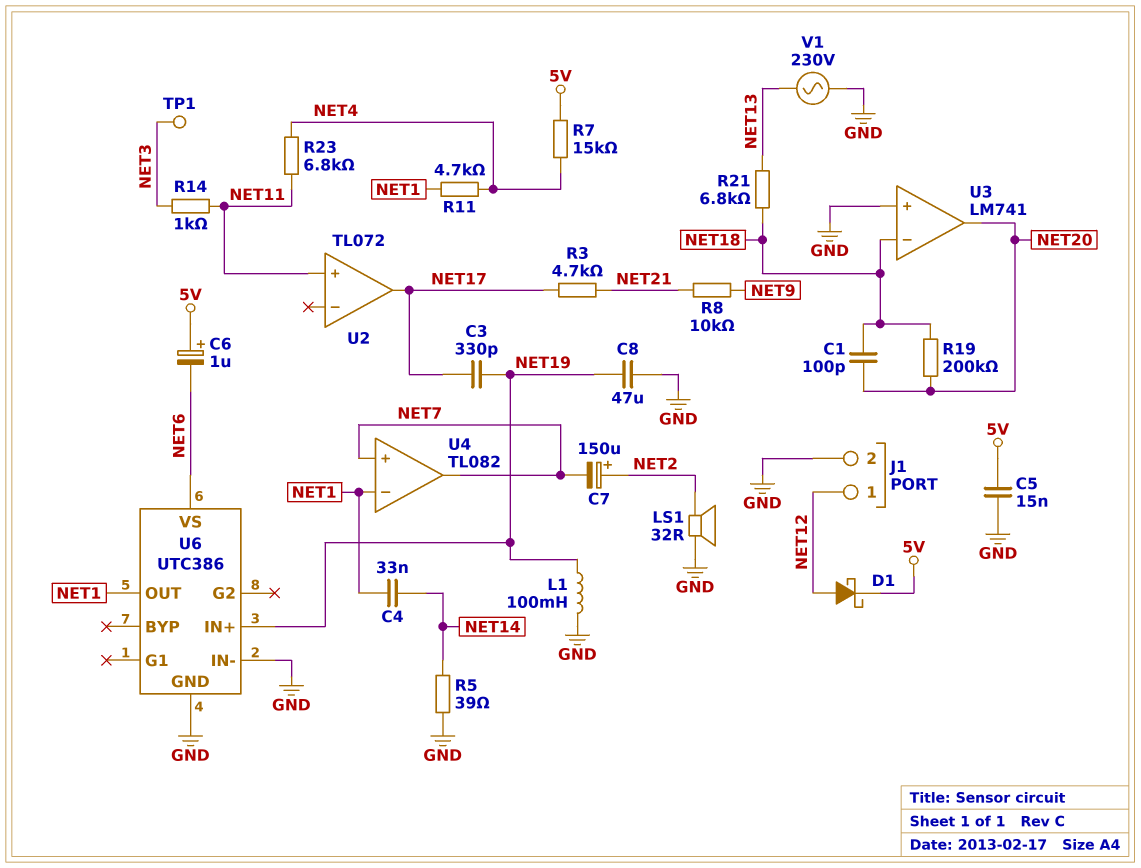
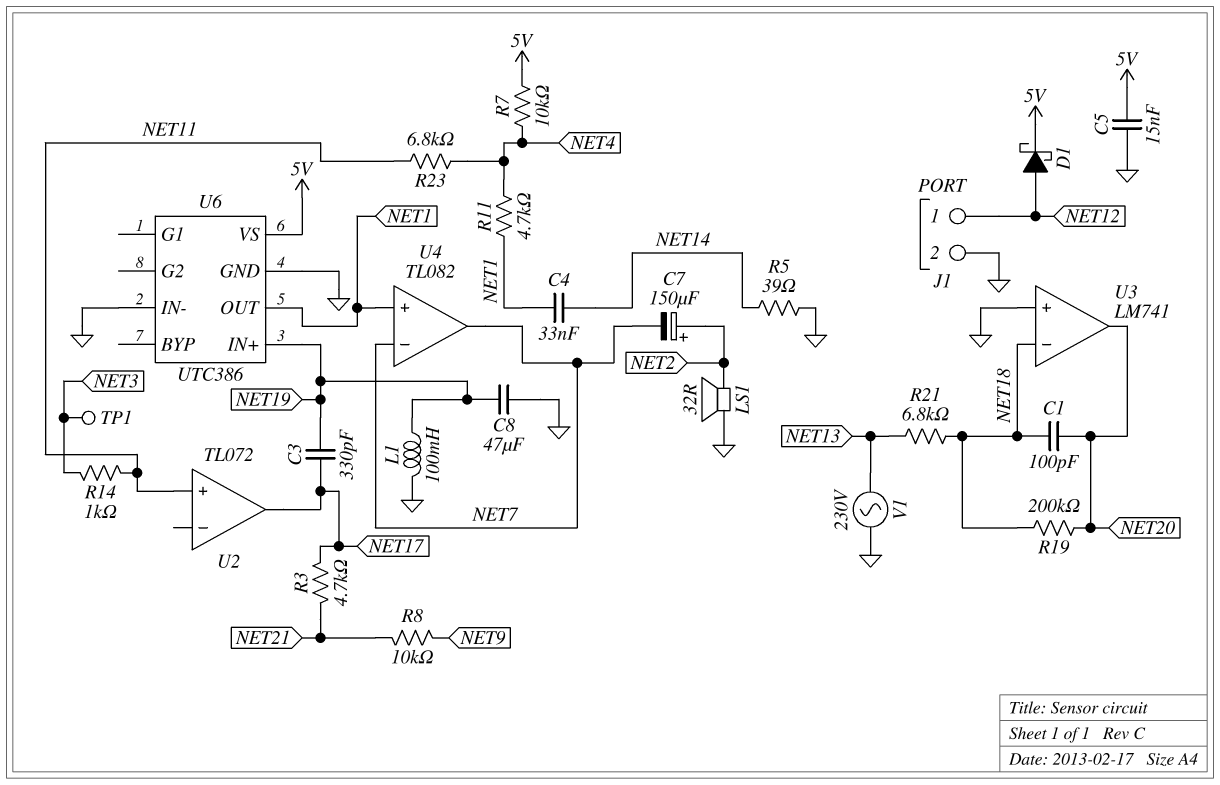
C6: 1uF (plus 5V, minus NET6) -> none
R7: 15k (5V, NET4) -> 10k (5V, NET4)
U4 pin in+: NET7 -> NET1
U4 pin in-: NET1 -> NET7
U6 pin VS: NET6 -> 5V

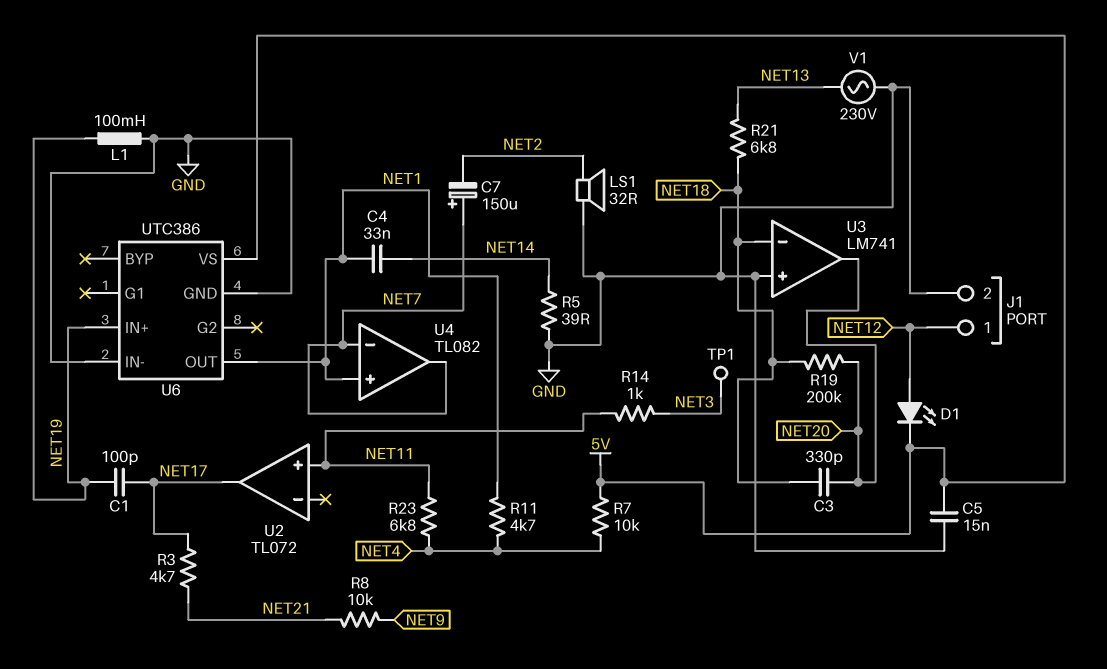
C1: 100pF (NET18, NET20) -> 100pF (NET17, NET19)
C3: 330pF (NET17, NET19) -> 330pF (NET18, NET20)
C7: 150uF (plus NET2, minus NET7) -> 150uF (plus NET7, minus NET2)
C8: 47uF (GND, NET19) -> none
D1: schottky (A NET12, K 5V) -> LED (A NET12, K 5V)

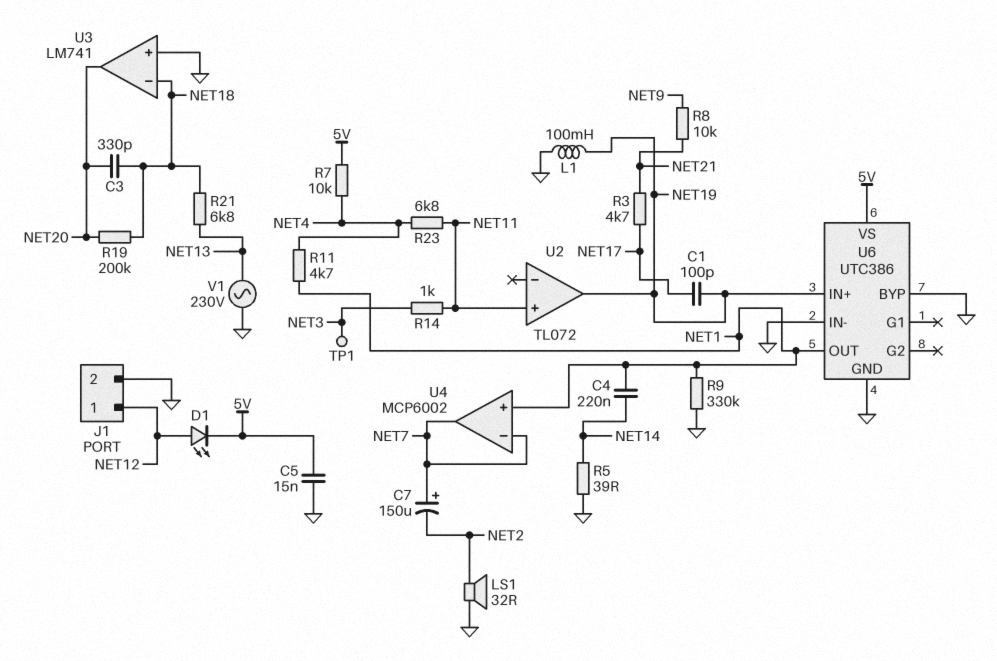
C4: 33nF (NET1, NET14) -> 220nF (NET1, NET14)
R9: none -> 330k (GND, NET1)
U2 pin out: NET17 -> NET19
U4: TL082 -> MCP6002
U6 pin BYP: none -> GND

